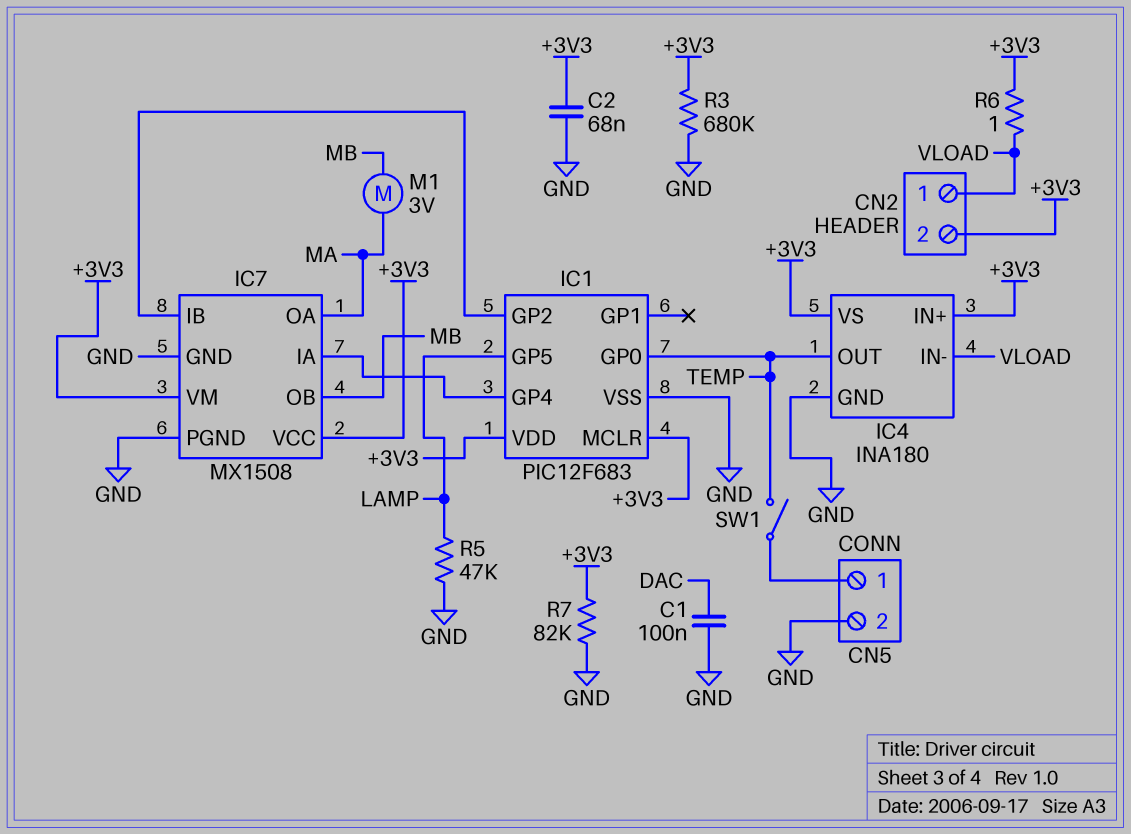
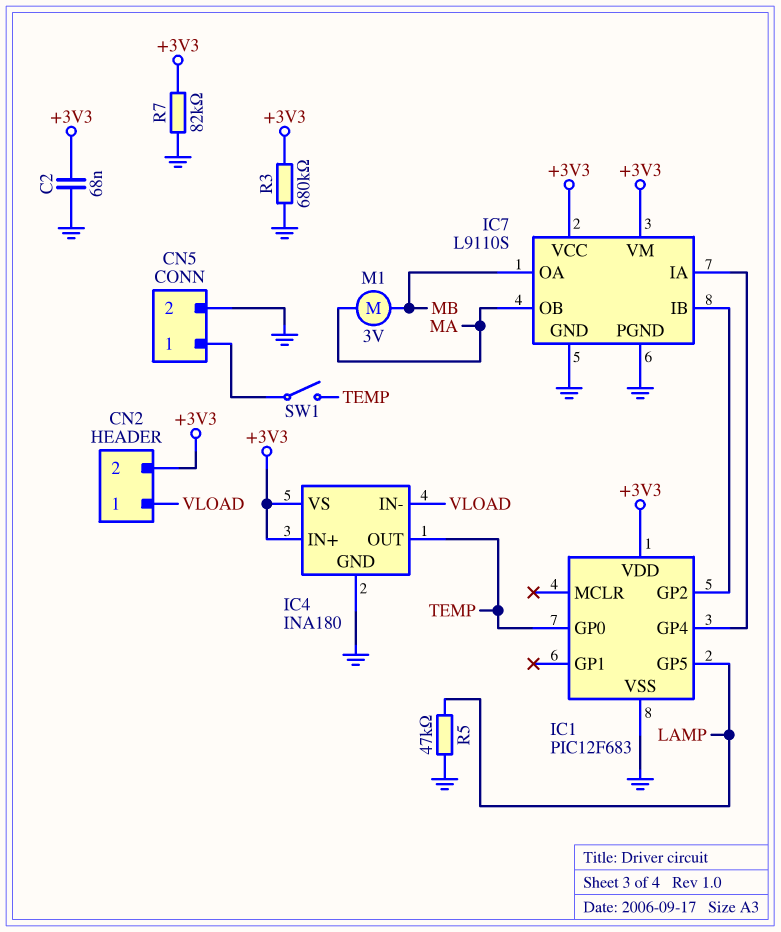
C1: 100nF (DAC, GND) -> none
IC1 pin MCLR: +3V3 -> none
IC7: MX1508 -> L9110S
IC7 pin OA: MA -> MB
IC7 pin OB: MB -> MA
R6: 1 (+3V3, VLOAD) -> none

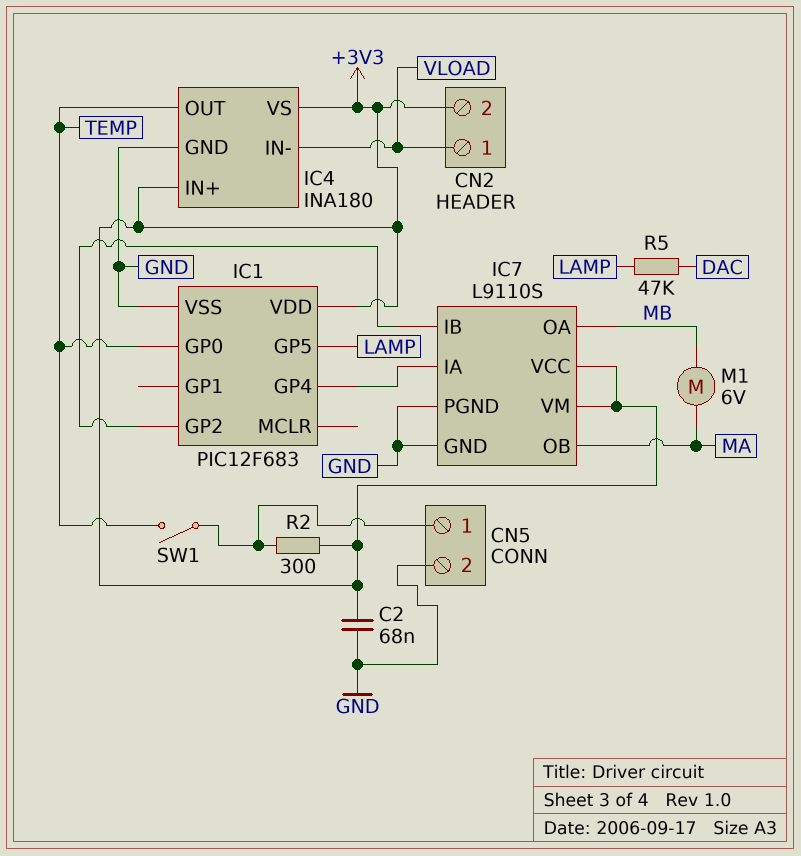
M1: motor 3V (MA, MB) -> motor 6V (MA, MB)
R2: none -> 300 (+3V3, CN5/1)
R3: 680k (+3V3, GND) -> none
R5: 47k (GND, LAMP) -> 47k (DAC, LAMP)
R7: 82k (+3V3, GND) -> none

